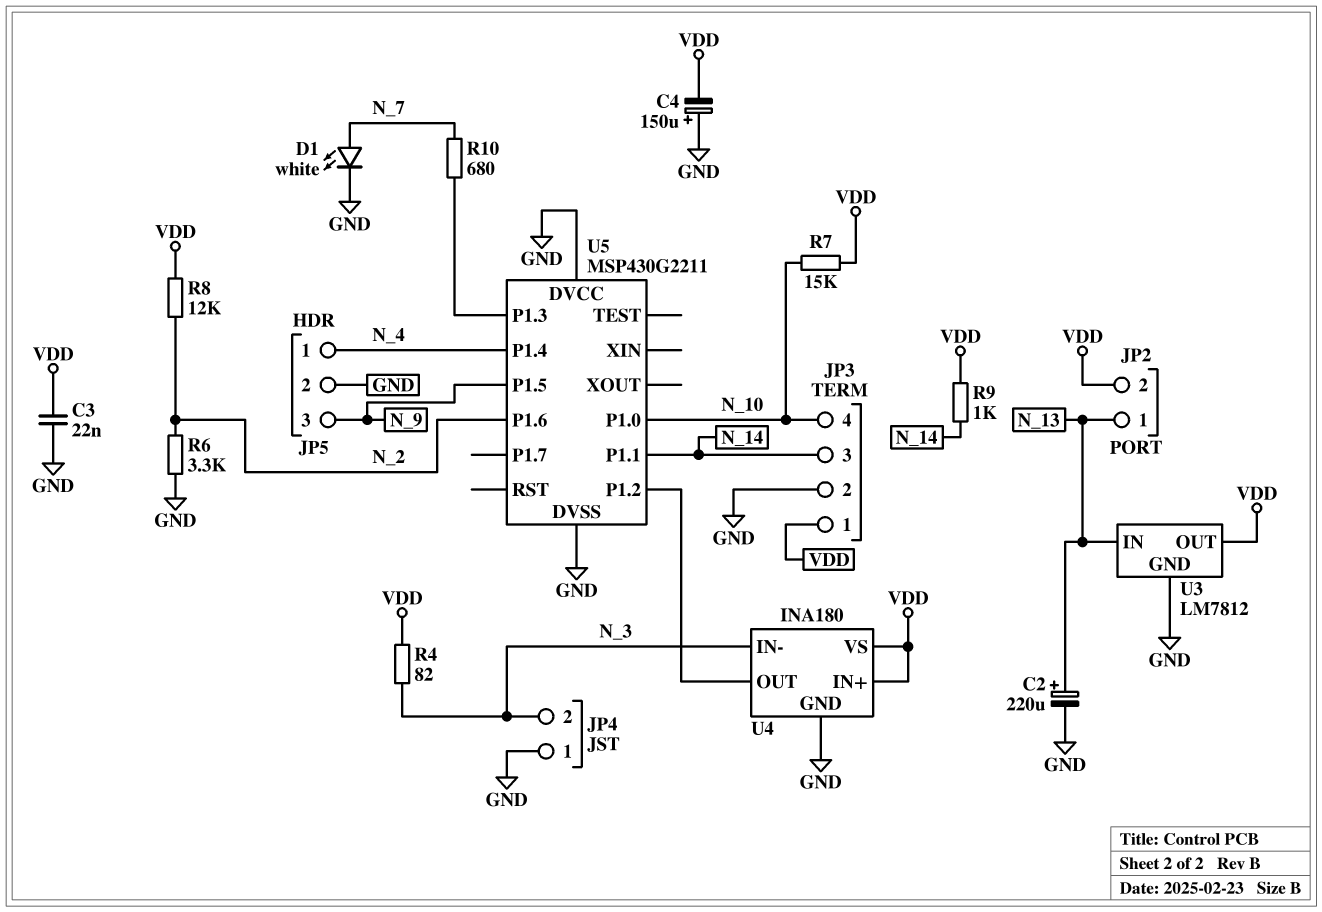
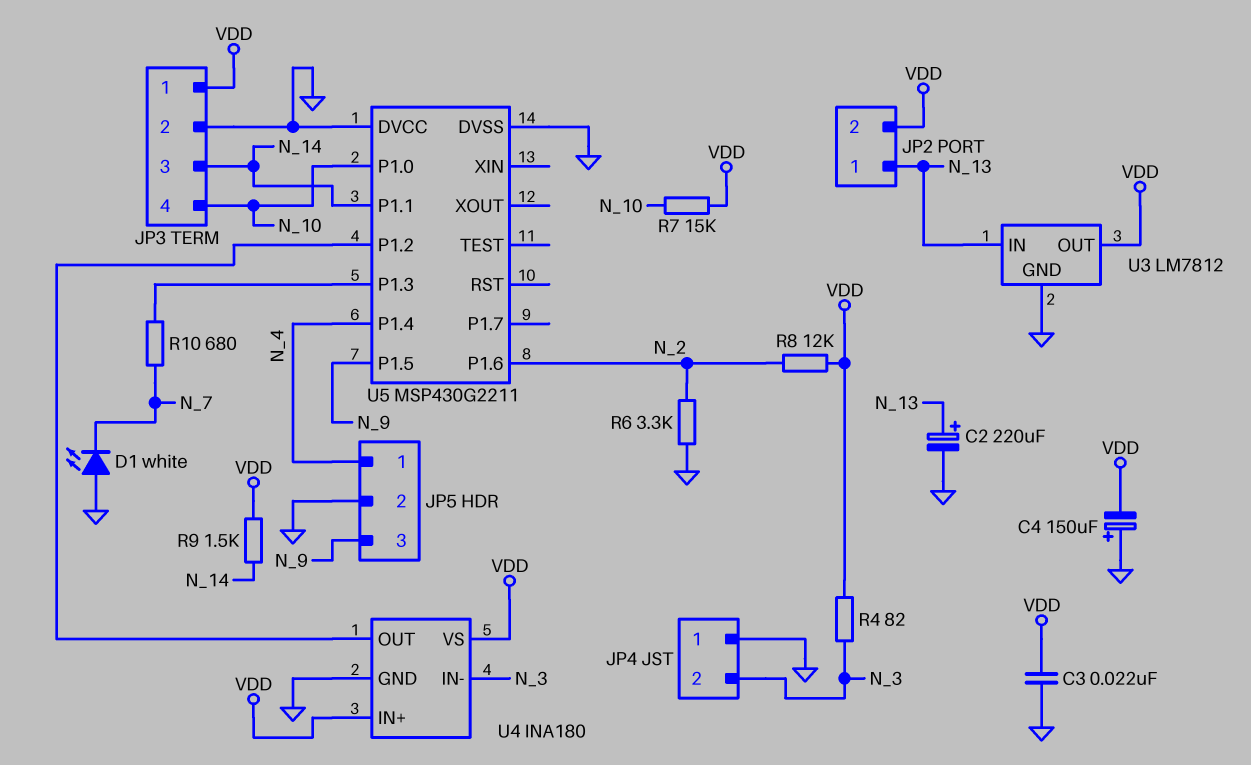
D1: LED white (A N_7, K GND) -> LED white (A GND, K N_7)
R9: 1k (N_14, VDD) -> 1.5k (N_14, VDD)

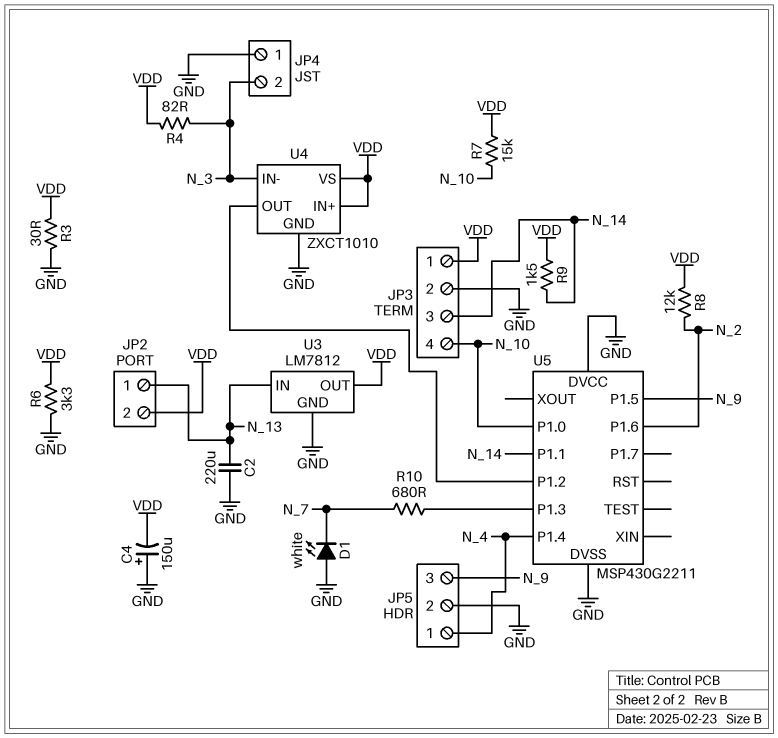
C2: 220uF (plus N_13, minus GND) -> 220uF (GND, N_13)
C3: 22nF (GND, VDD) -> none
R3: none -> 30 (GND, VDD)
R6: 3.3k (GND, N_2) -> 3.3k (GND, VDD)
U4: INA180 -> ZXCT1010

